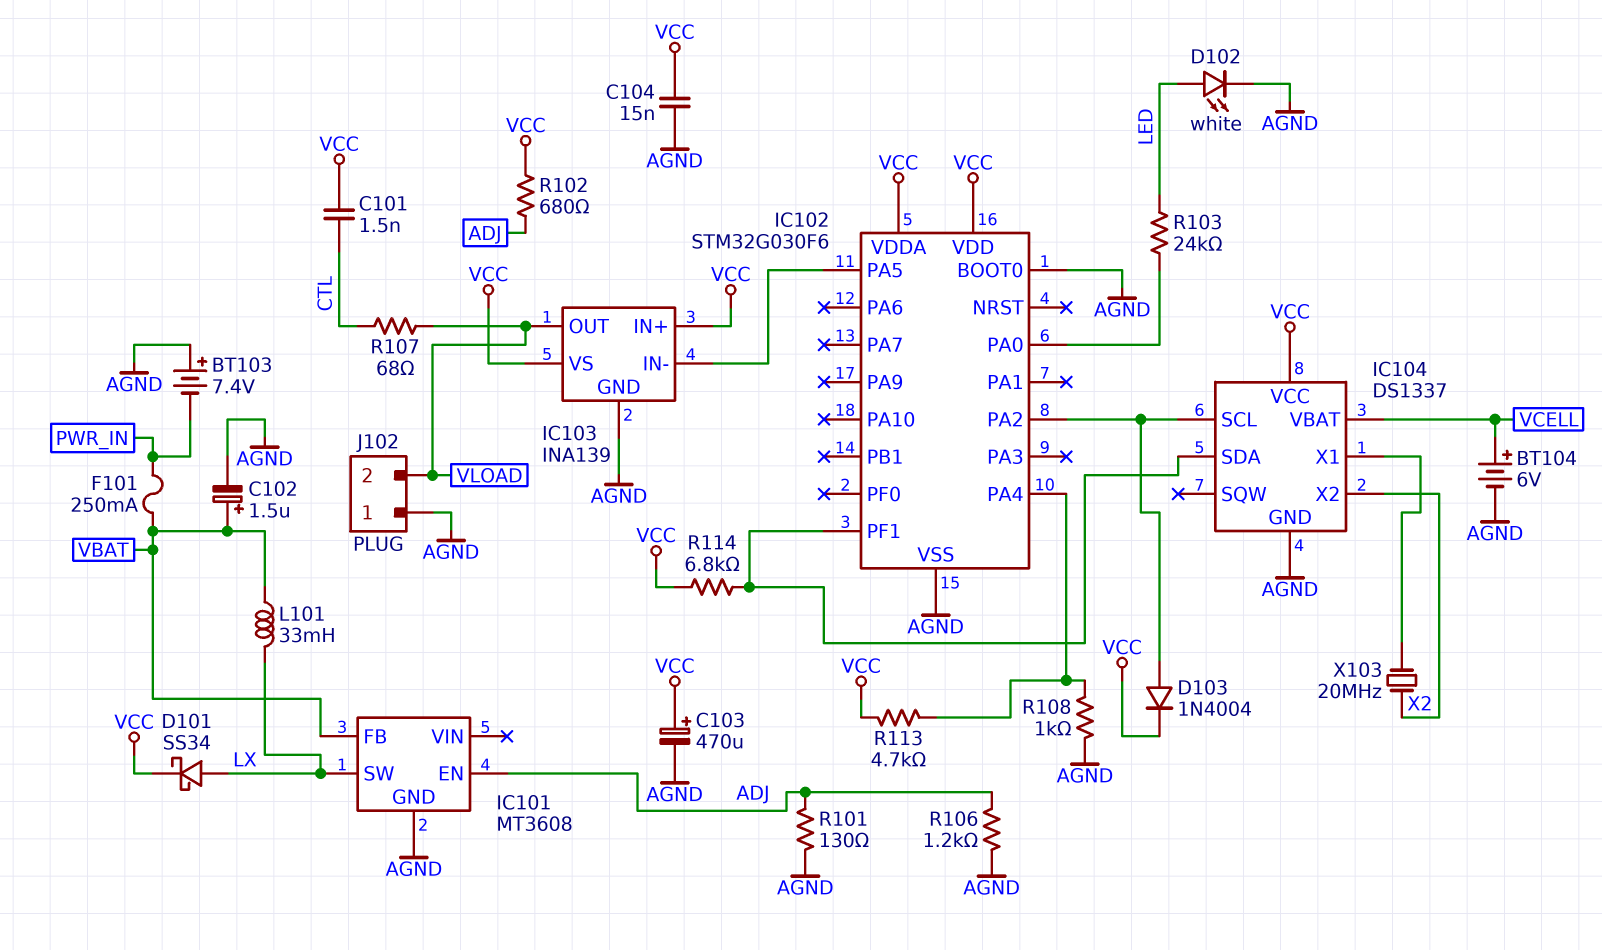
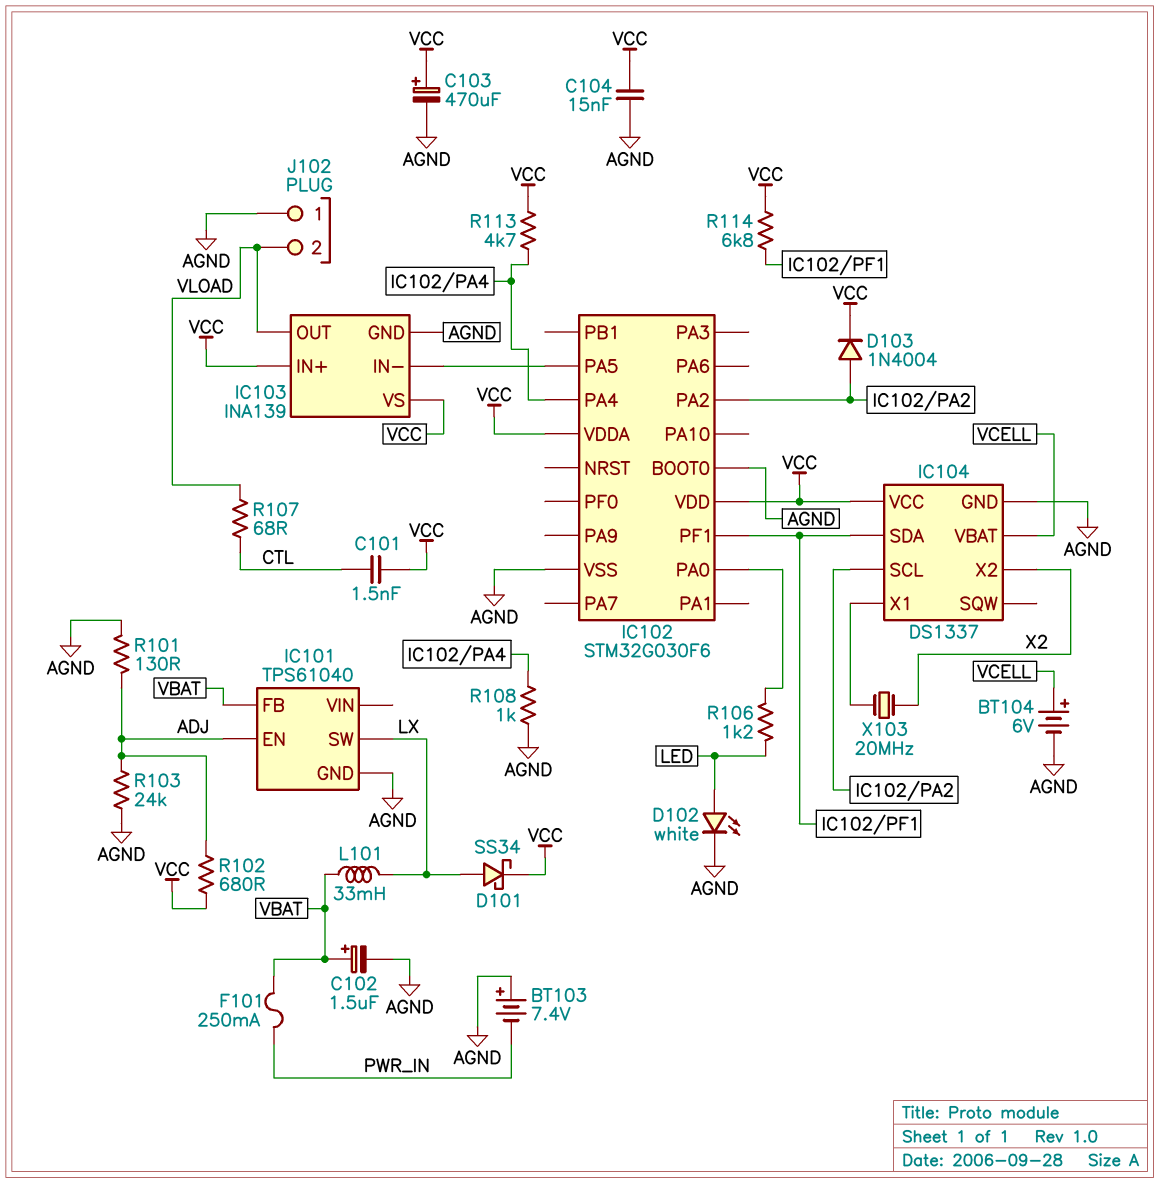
IC101: MT3608 -> TPS61040
R103: 24k (IC102/PA0, LED) -> 24k (ADJ, AGND)
R106: 1.2k (ADJ, AGND) -> 1.2k (IC102/PA0, LED)

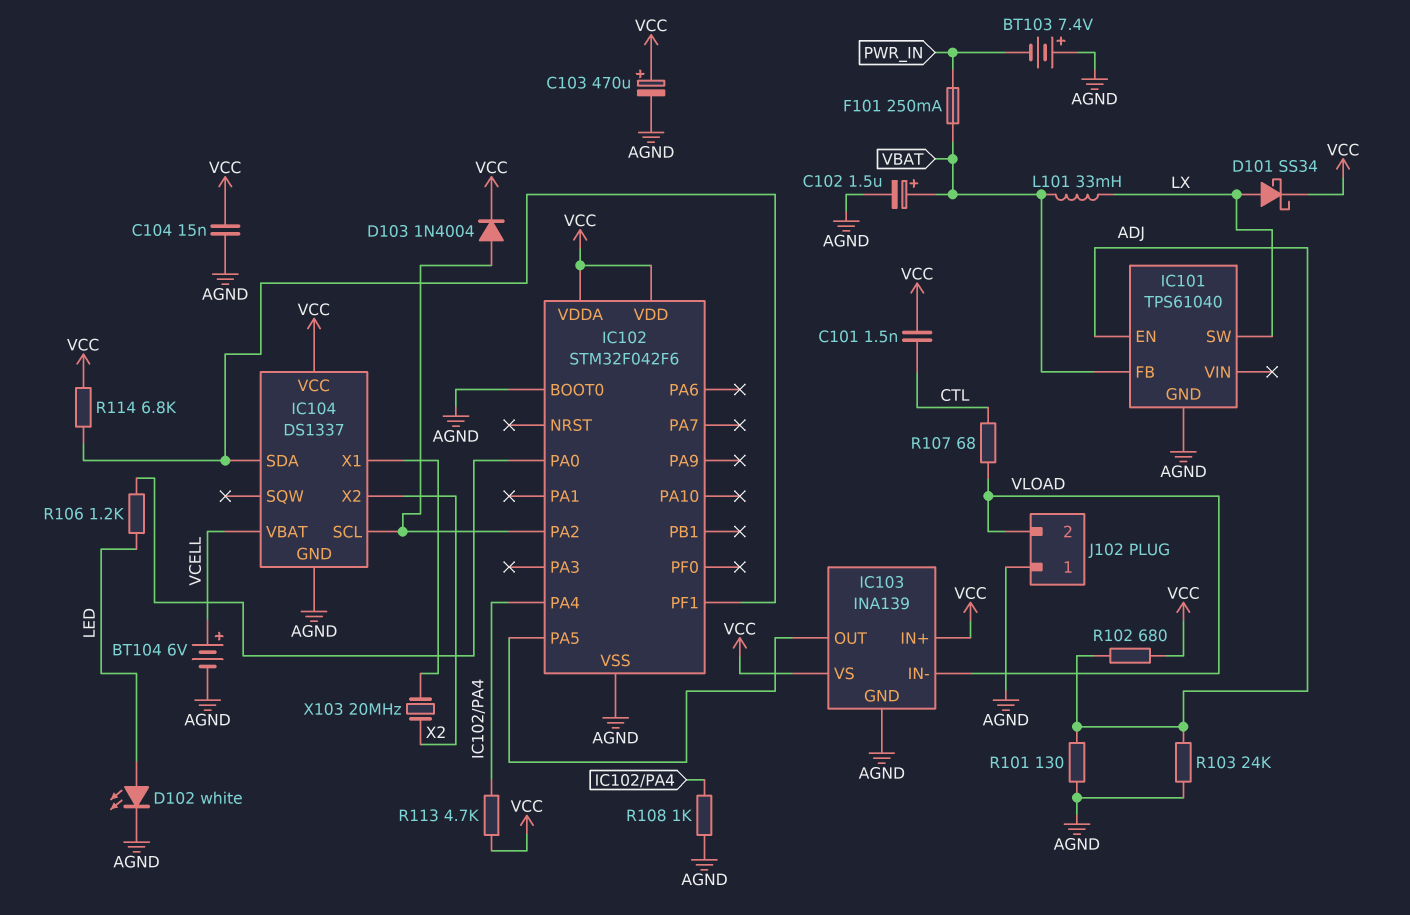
IC102: STM32G030F6 -> STM32F042F6
IC103 pin IN-: IC102/PA5 -> VLOAD
IC103 pin OUT: VLOAD -> IC102/PA5

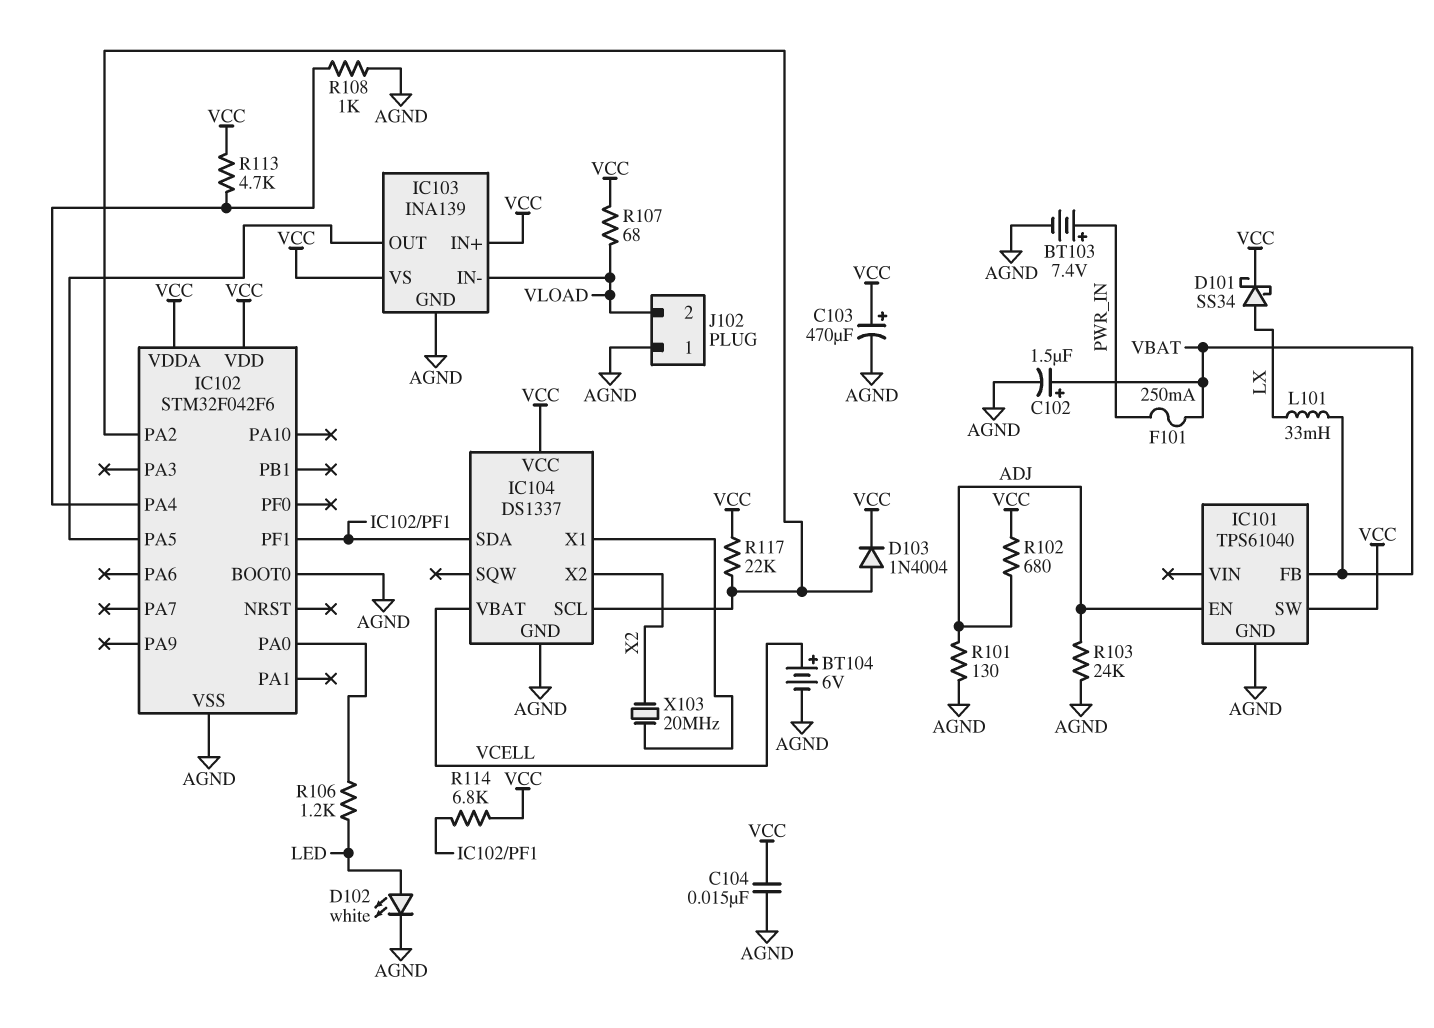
BT103: 7.4V (plus AGND, minus PWR_IN) -> 7.4V (plus PWR_IN, minus AGND)
C101: 1.5nF (CTL, VCC) -> none
IC101 pin SW: LX -> VCC
R107: 68 (CTL, VLOAD) -> 68 (VCC, VLOAD)
R117: none -> 22k (IC102/PA2, VCC)

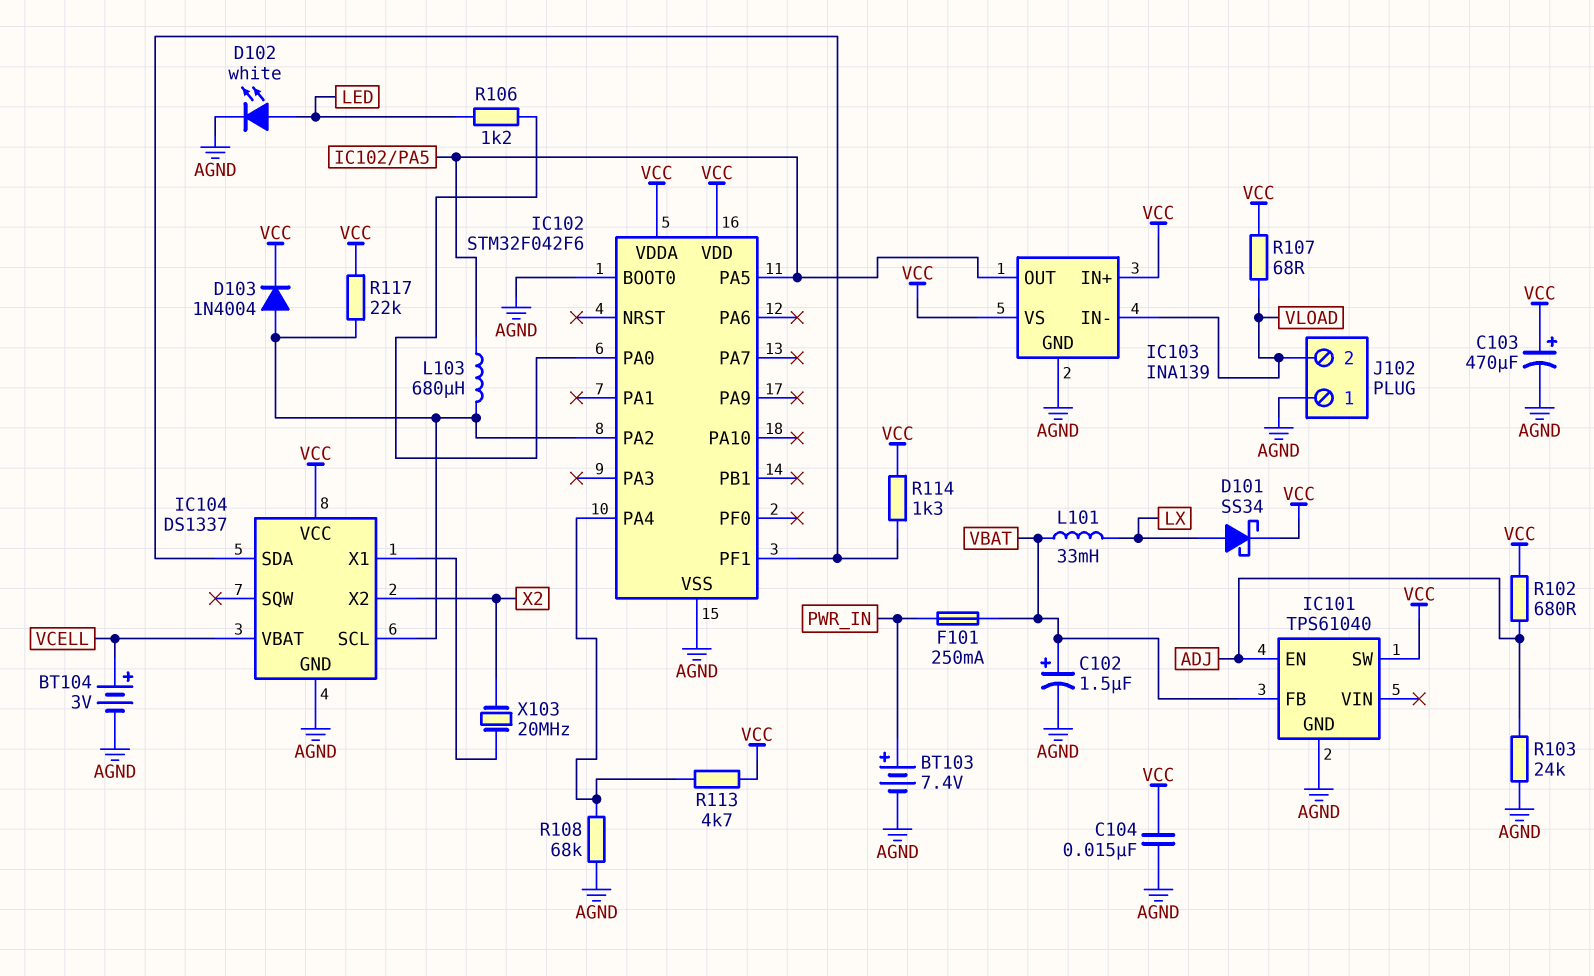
BT104: 6V (plus VCELL, minus AGND) -> 3V (plus VCELL, minus AGND)
L103: none -> 680uH (IC102/PA2, IC102/PA5)
R101: 130 (ADJ, AGND) -> none
R108: 1k (AGND, IC102/PA4) -> 68k (AGND, IC102/PA4)
R114: 6.8k (IC102/PF1, VCC) -> 1.3k (IC102/PF1, VCC)

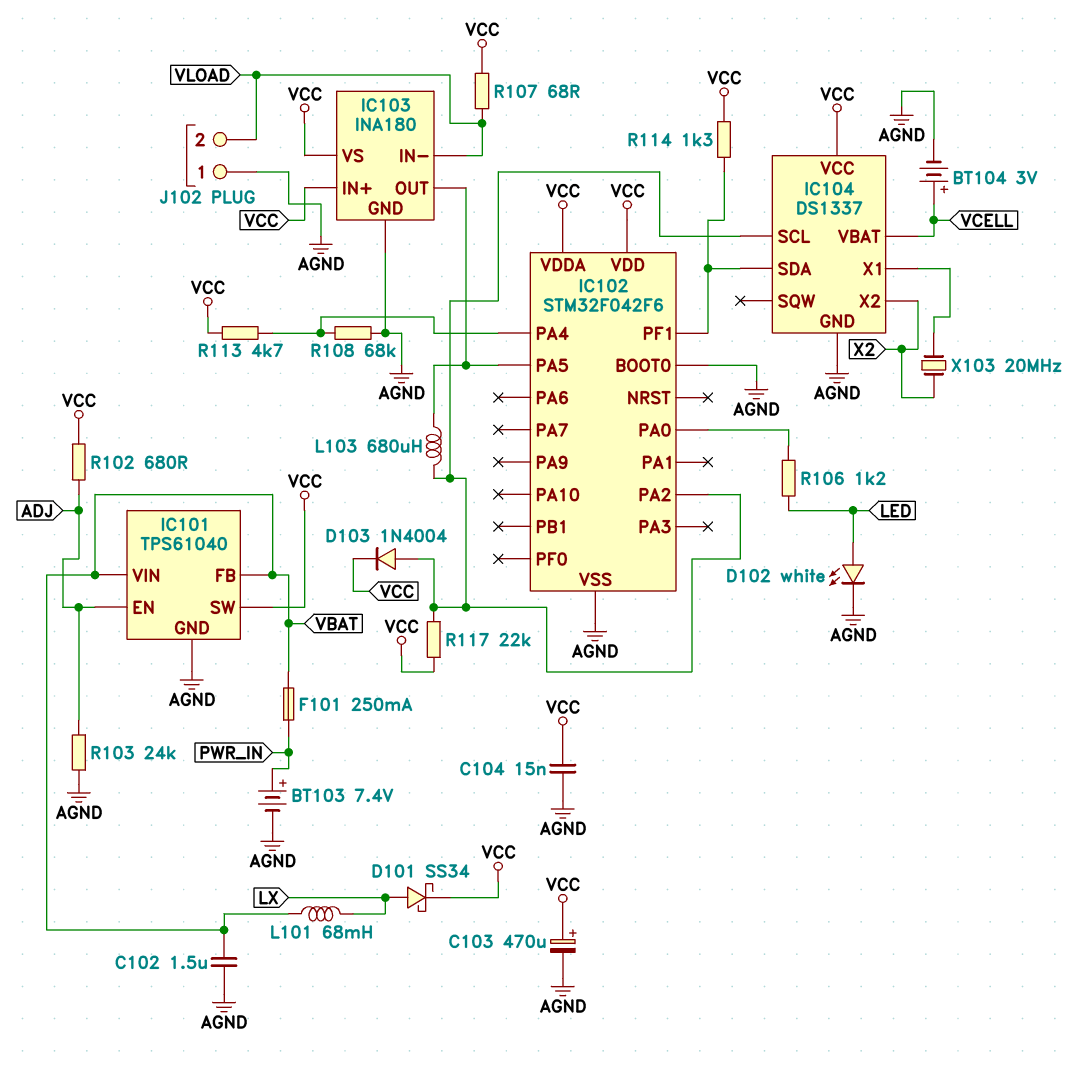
C102: 1.5uF (plus VBAT, minus AGND) -> 1.5uF (AGND, VBAT)
IC101 pin VIN: none -> VBAT
IC103: INA139 -> INA180
L101: 33mH (LX, VBAT) -> 68mH (LX, VBAT)

